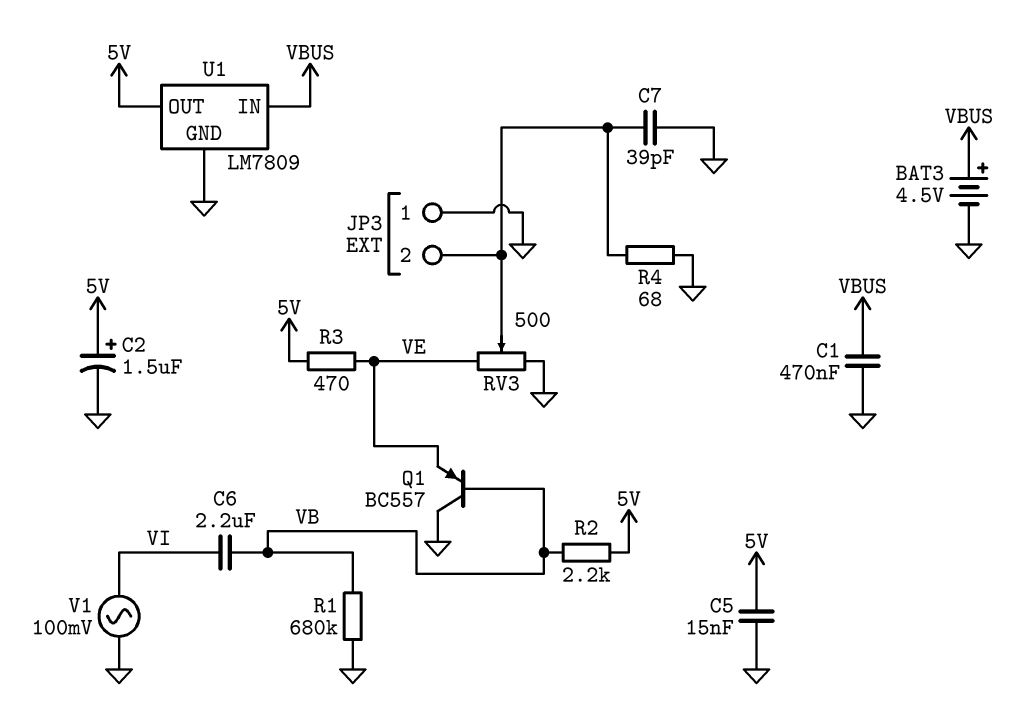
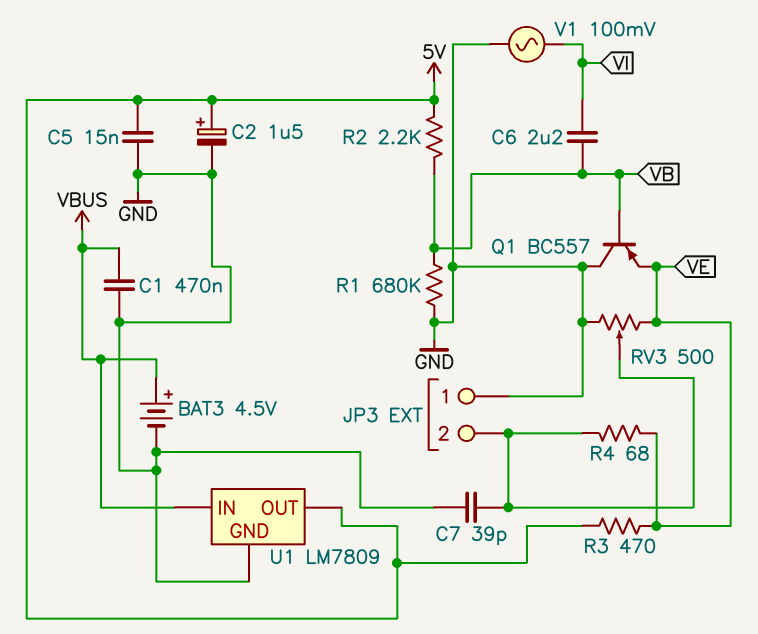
R4: 68 (GND, JP3/2) -> 68 (JP3/2, VE)

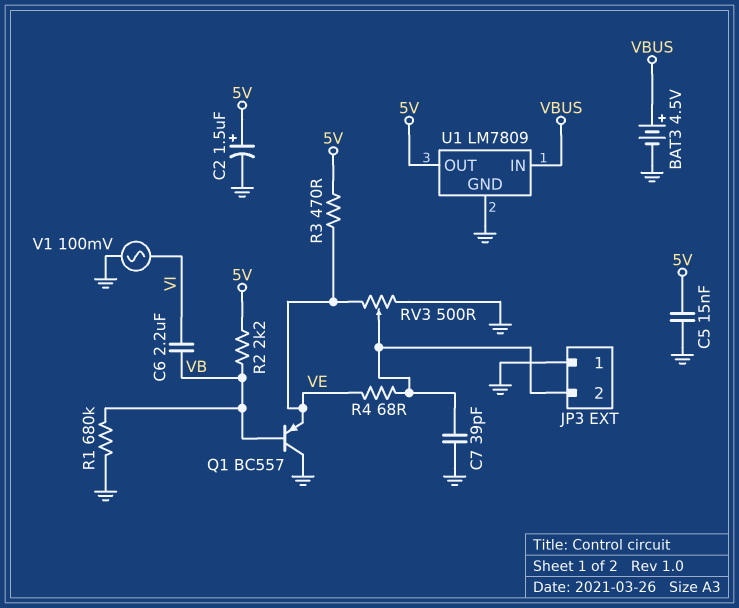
C1: 470nF (GND, VBUS) -> none

